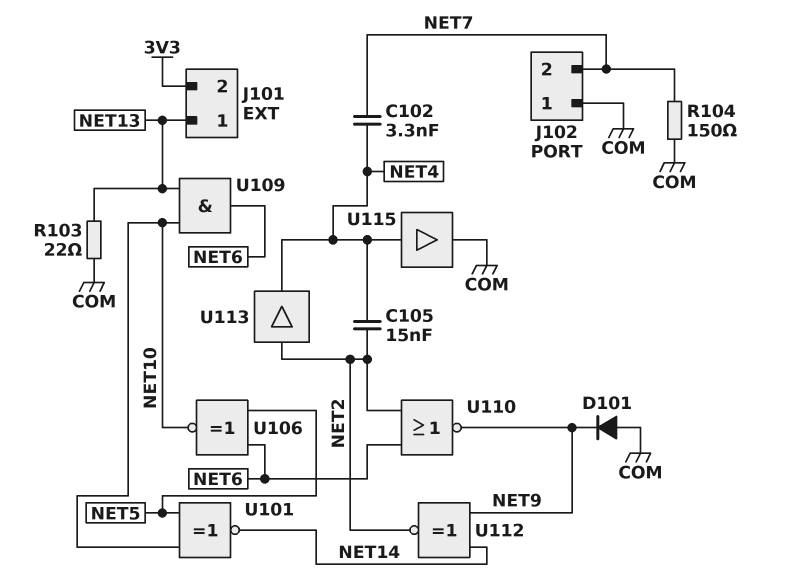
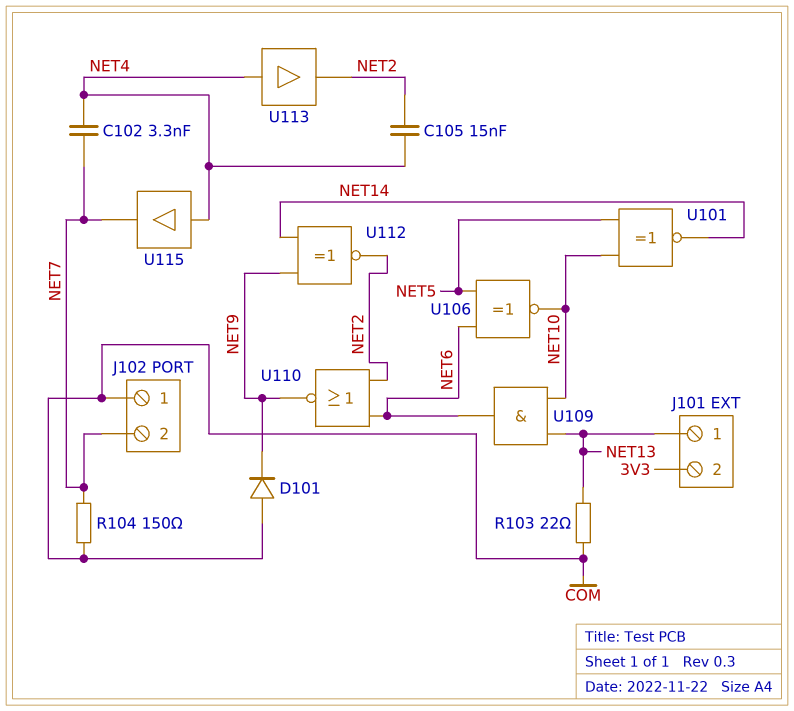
U113: buffer (in NET2, out NET4) -> buffer (in NET4, out NET2)
U115: buffer (in NET4, out COM) -> buffer (in NET4, out NET7)

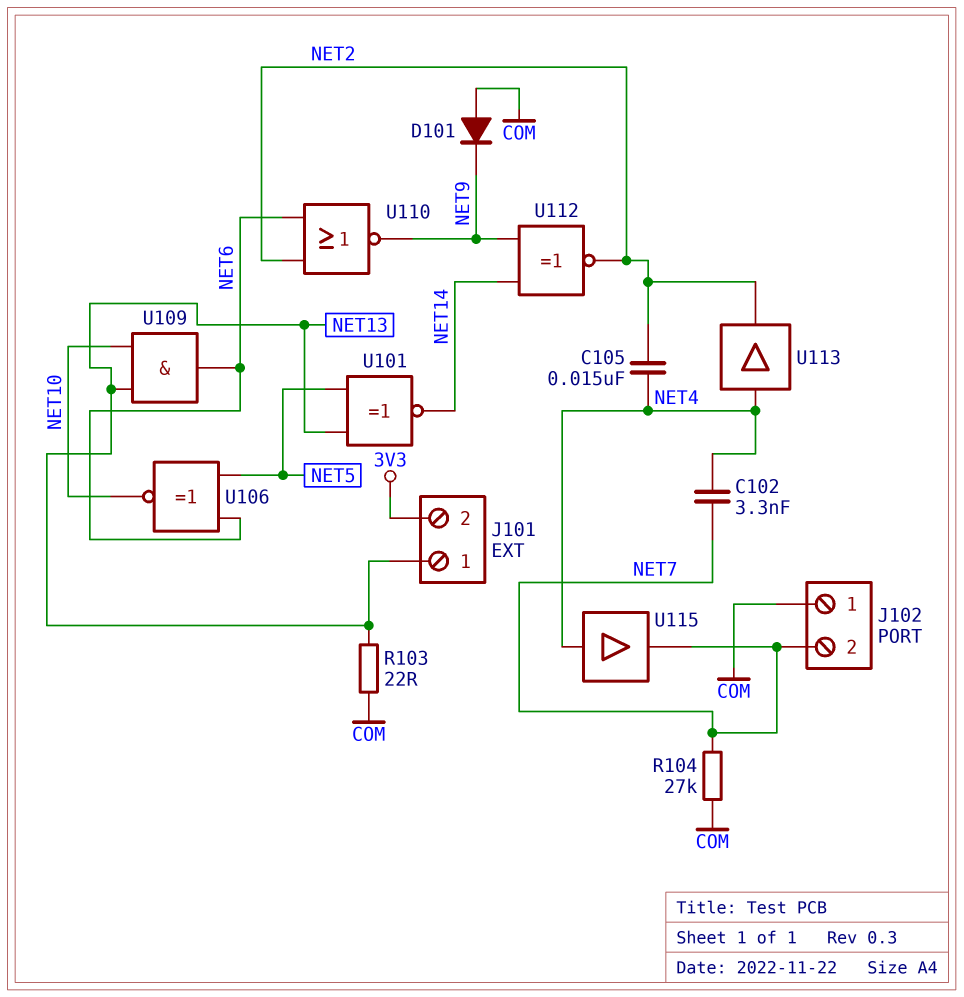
R104: 150 (COM, NET7) -> 27k (COM, NET7)
U101: XNOR (in NET5, in NET10, out NET14) -> XNOR (in NET5, in NET13, out NET14)

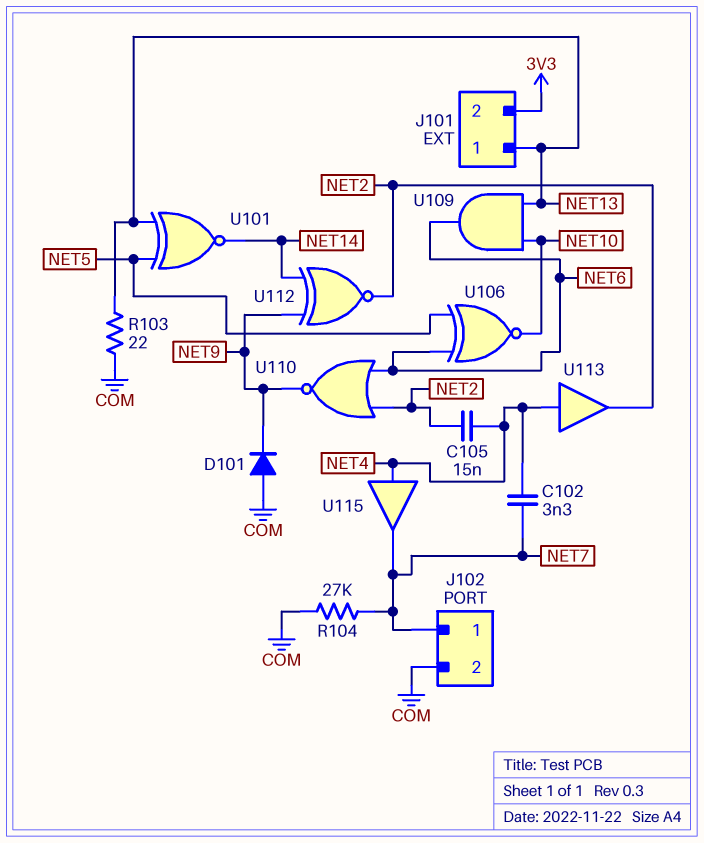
J102 pin 1: COM -> NET7
J102 pin 2: NET7 -> COM

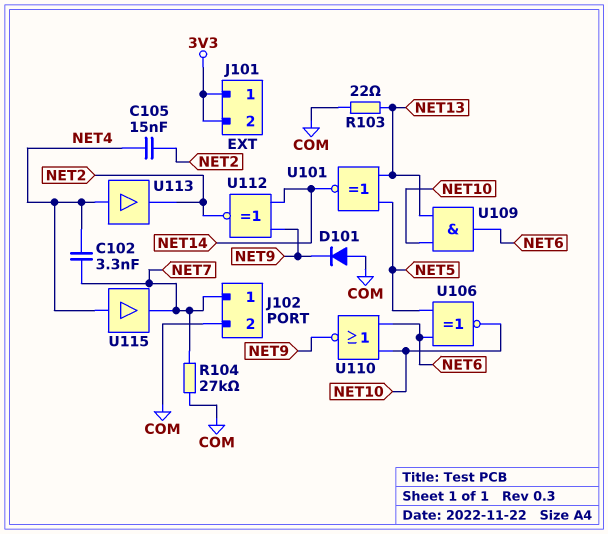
J101 pin 1: NET13 -> 3V3
U110: NOR (in NET2, in NET6, out NET9) -> NOR (in NET6, in NET10, out NET9)

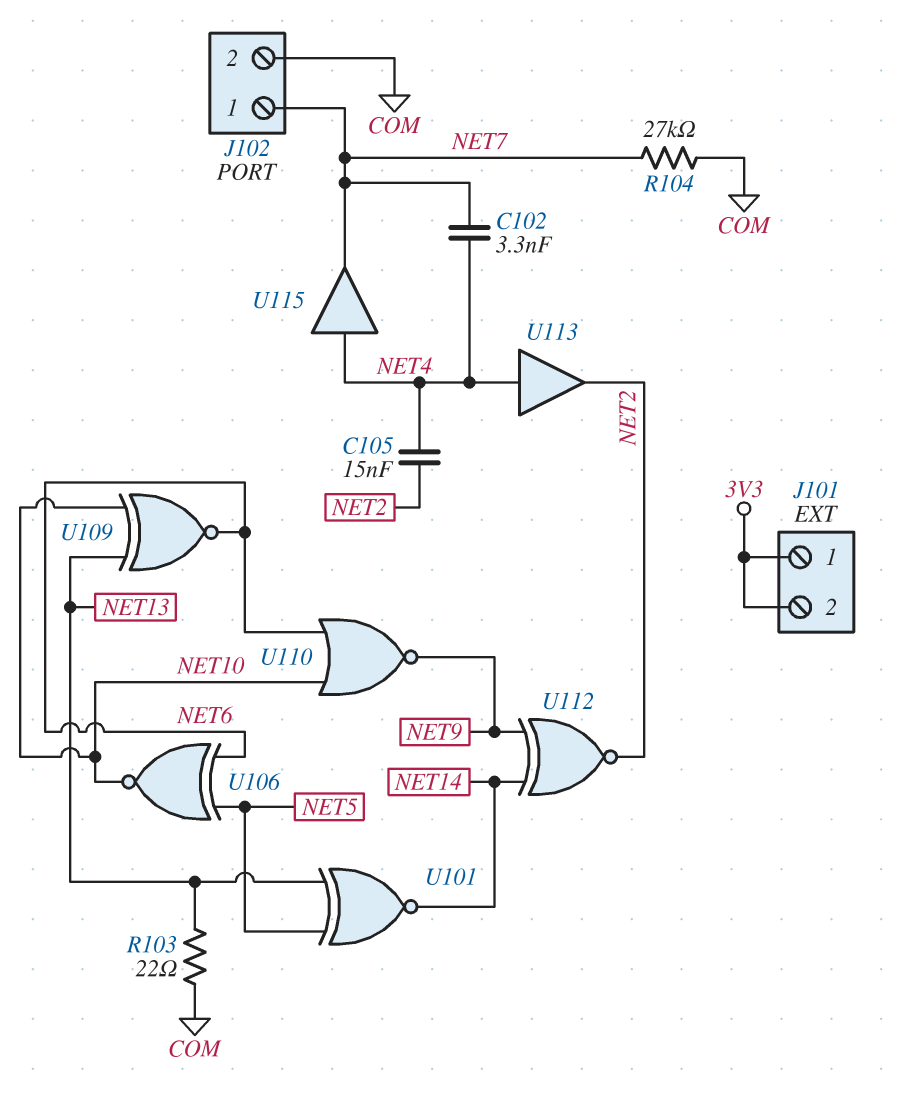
D101: diode (A COM, K NET9) -> none
U109: AND (in NET10, in NET13, out NET6) -> XNOR (in NET10, in NET13, out NET6)

